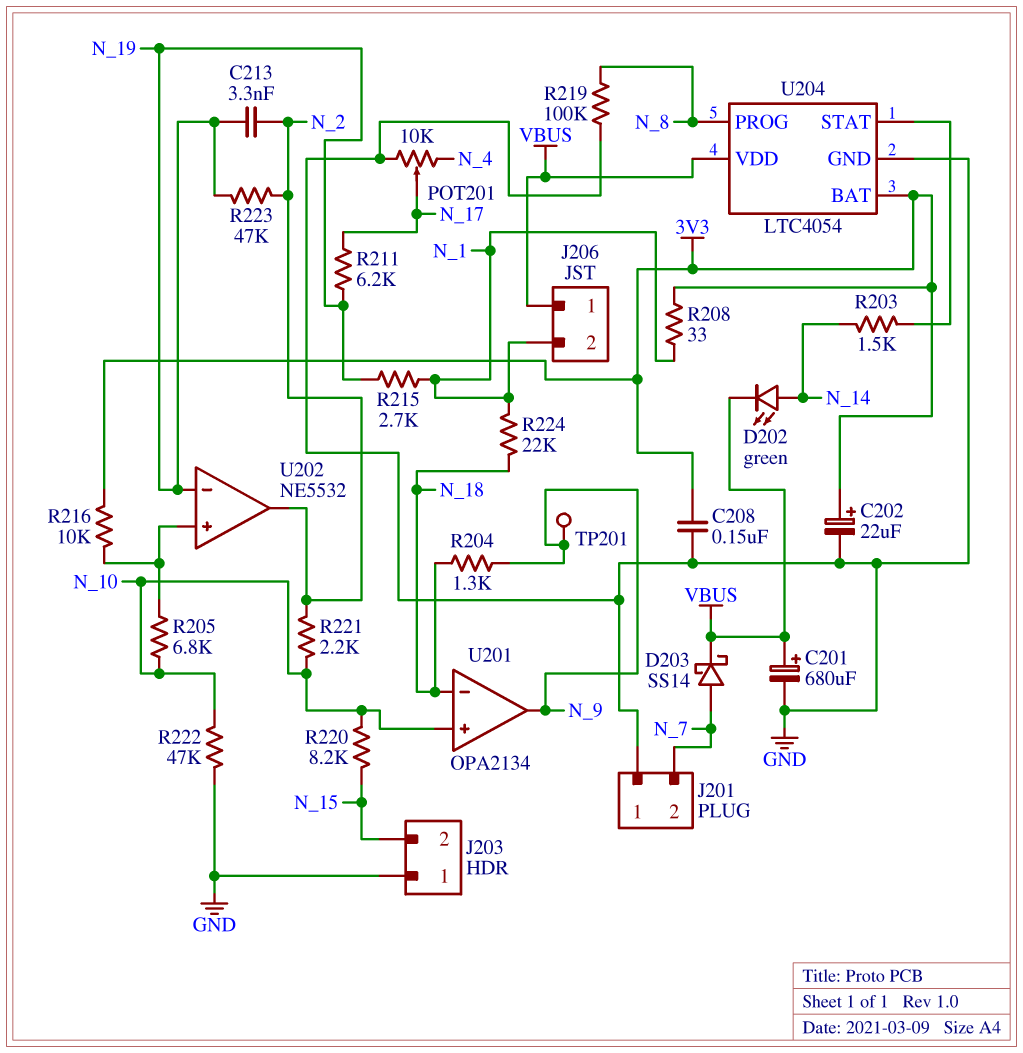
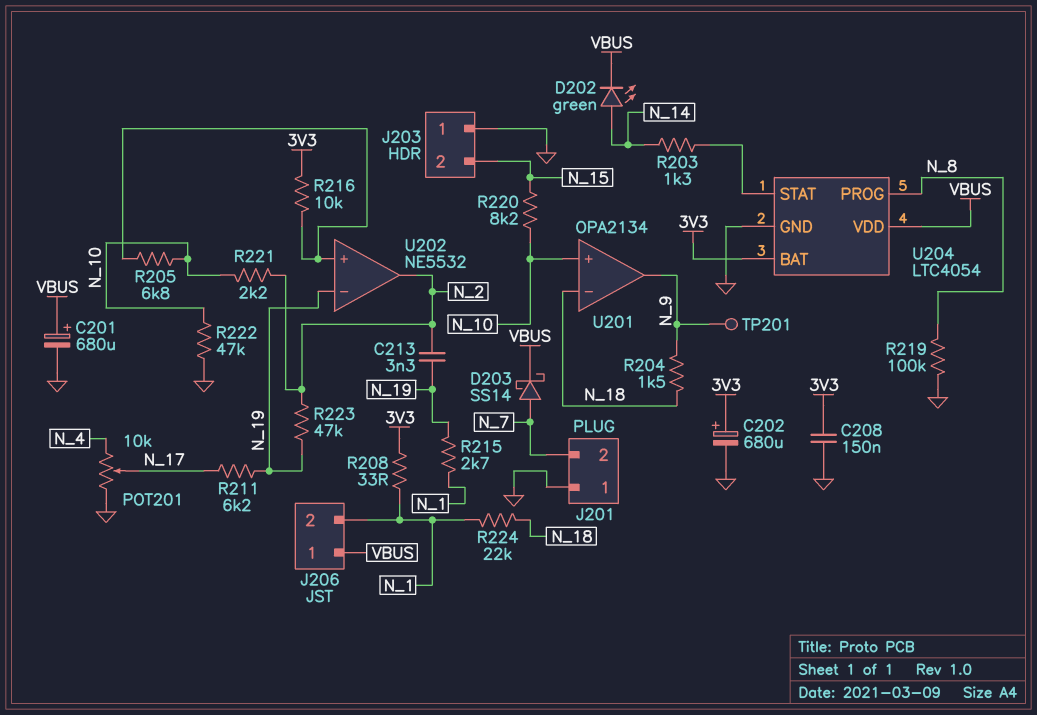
C202: 22uF (plus 3V3, minus GND) -> 680uF (plus 3V3, minus GND)
R203: 1.5k (N_14, U204/STAT) -> 1.3k (N_14, U204/STAT)
R204: 1.3k (N_9, N_18) -> 1.5k (N_9, N_18)

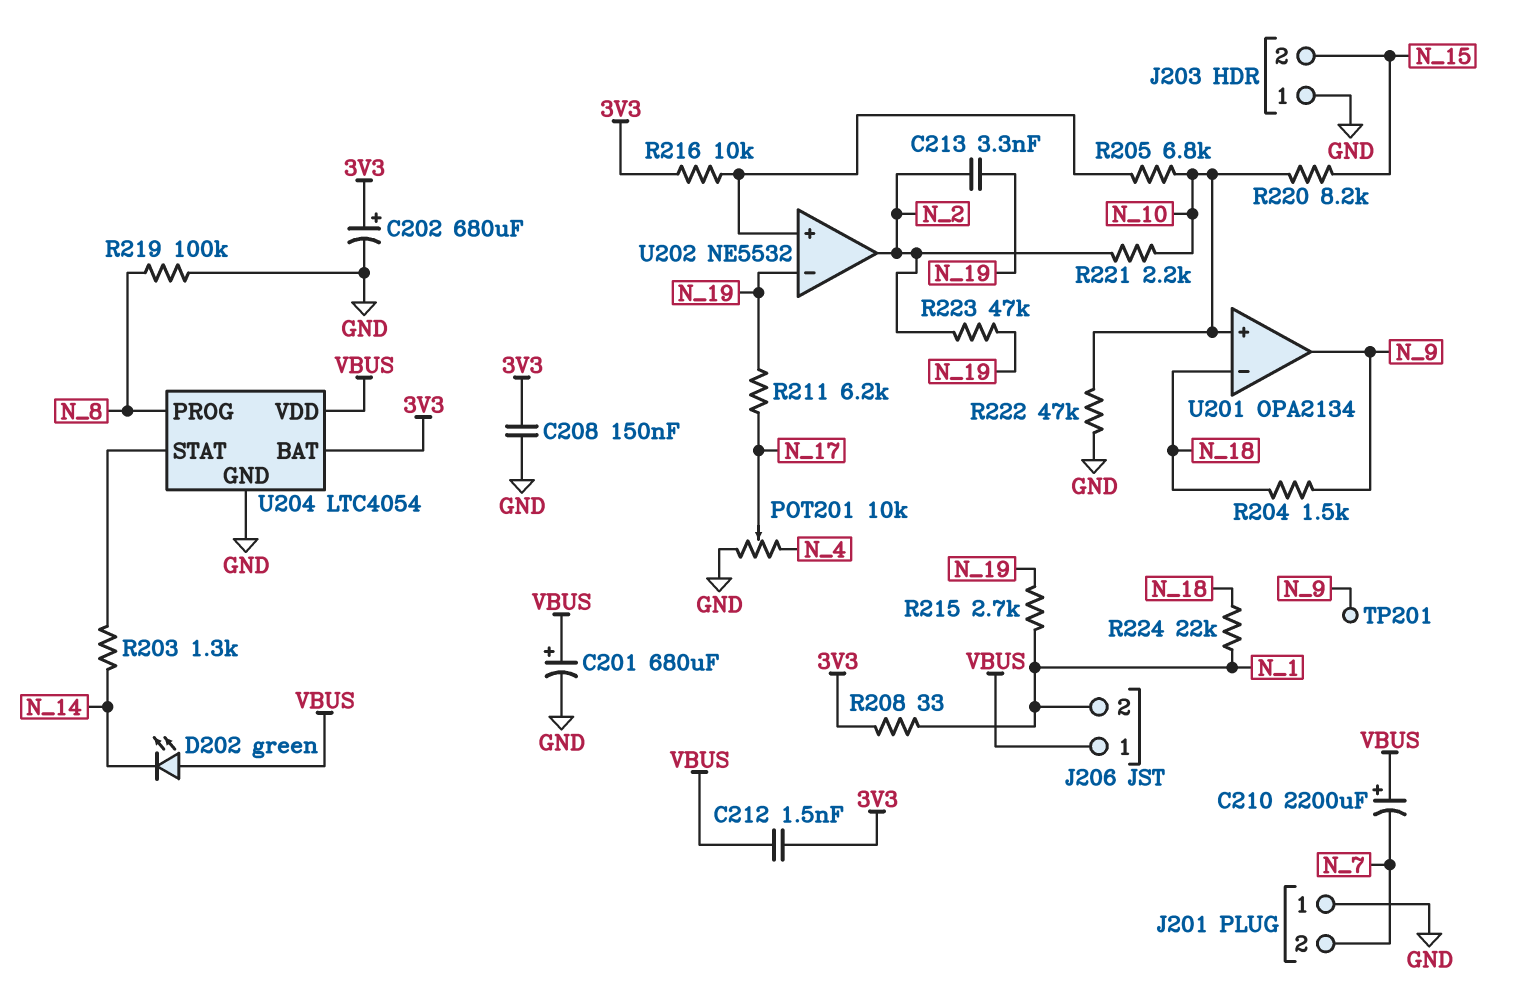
C210: none -> 2200uF (plus VBUS, minus N_7)
C212: none -> 1.5nF (3V3, VBUS)
D202: LED green (A N_14, K VBUS) -> LED green (A VBUS, K N_14)
D203: schottky SS14 (A N_7, K VBUS) -> none

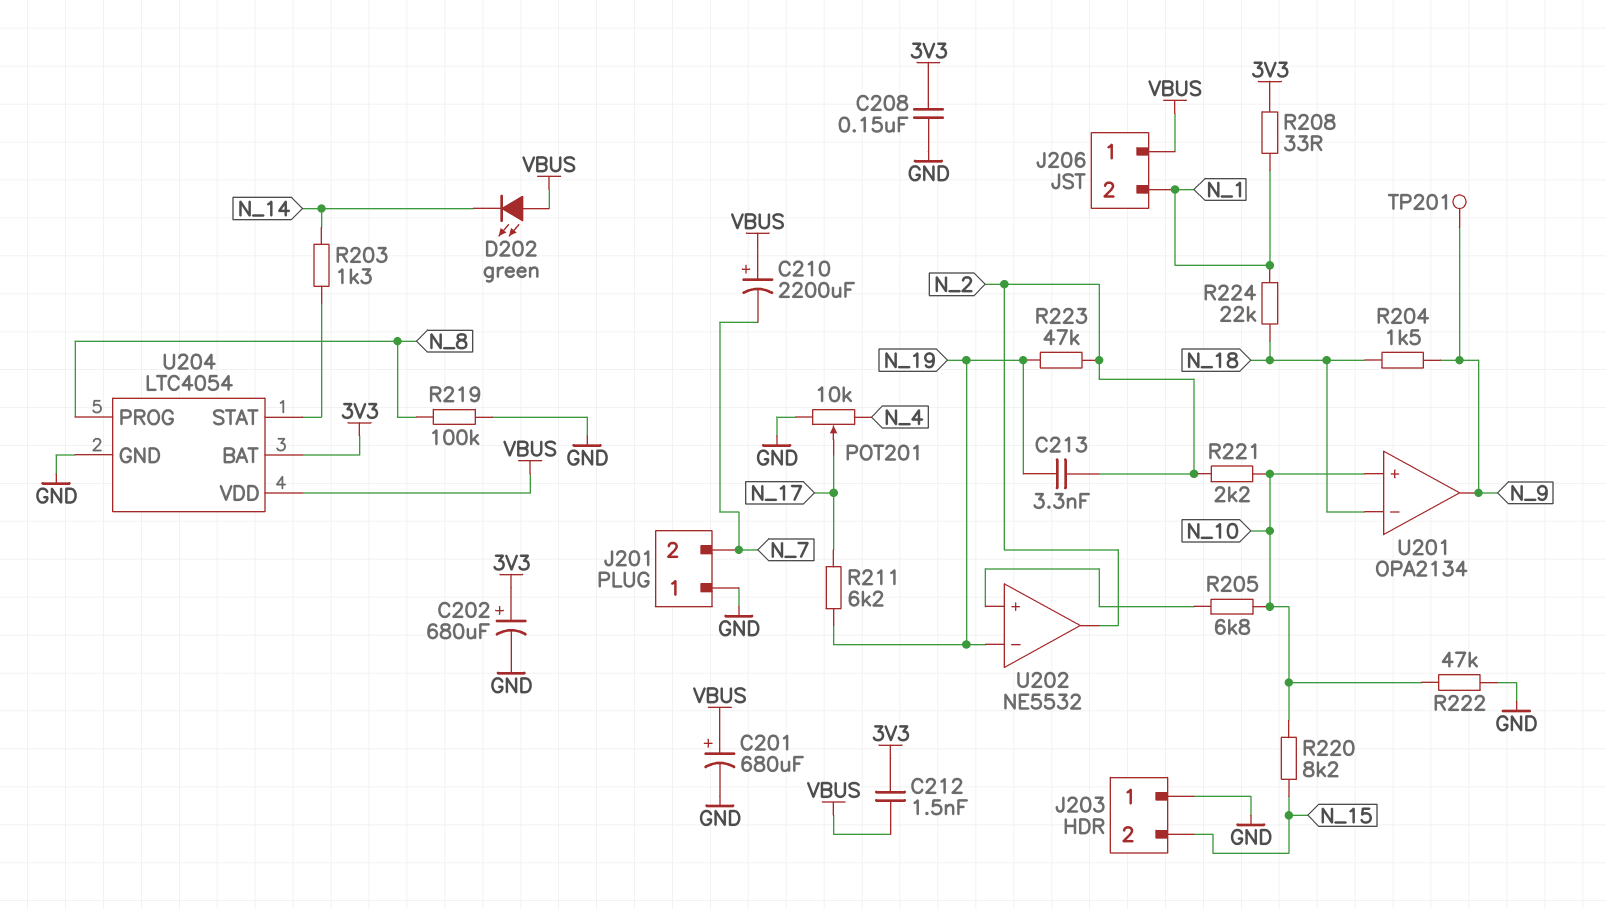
R215: 2.7k (N_1, N_19) -> none
R216: 10k (3V3, U202/in+) -> none

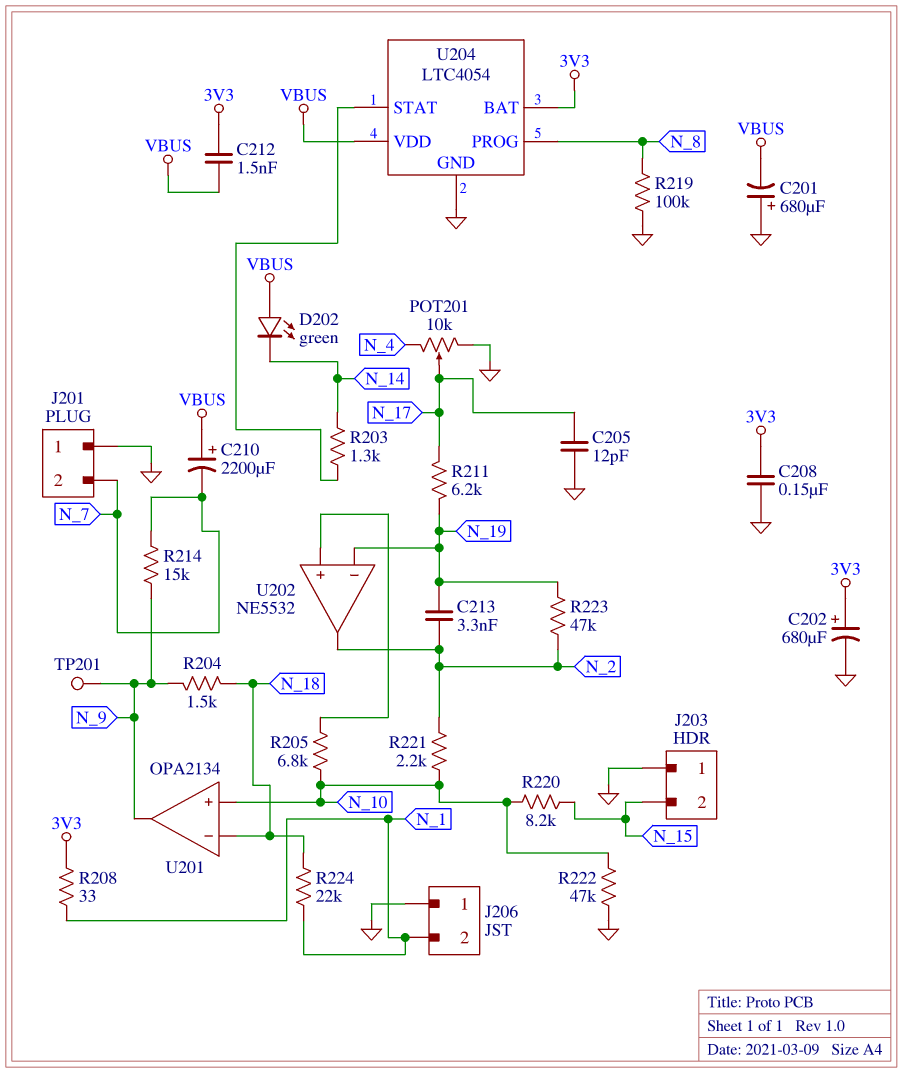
C201: 680uF (plus VBUS, minus GND) -> 680uF (plus GND, minus VBUS)
C205: none -> 12pF (GND, N_17)
J206 pin 1: VBUS -> GND
R214: none -> 15k (N_7, N_9)

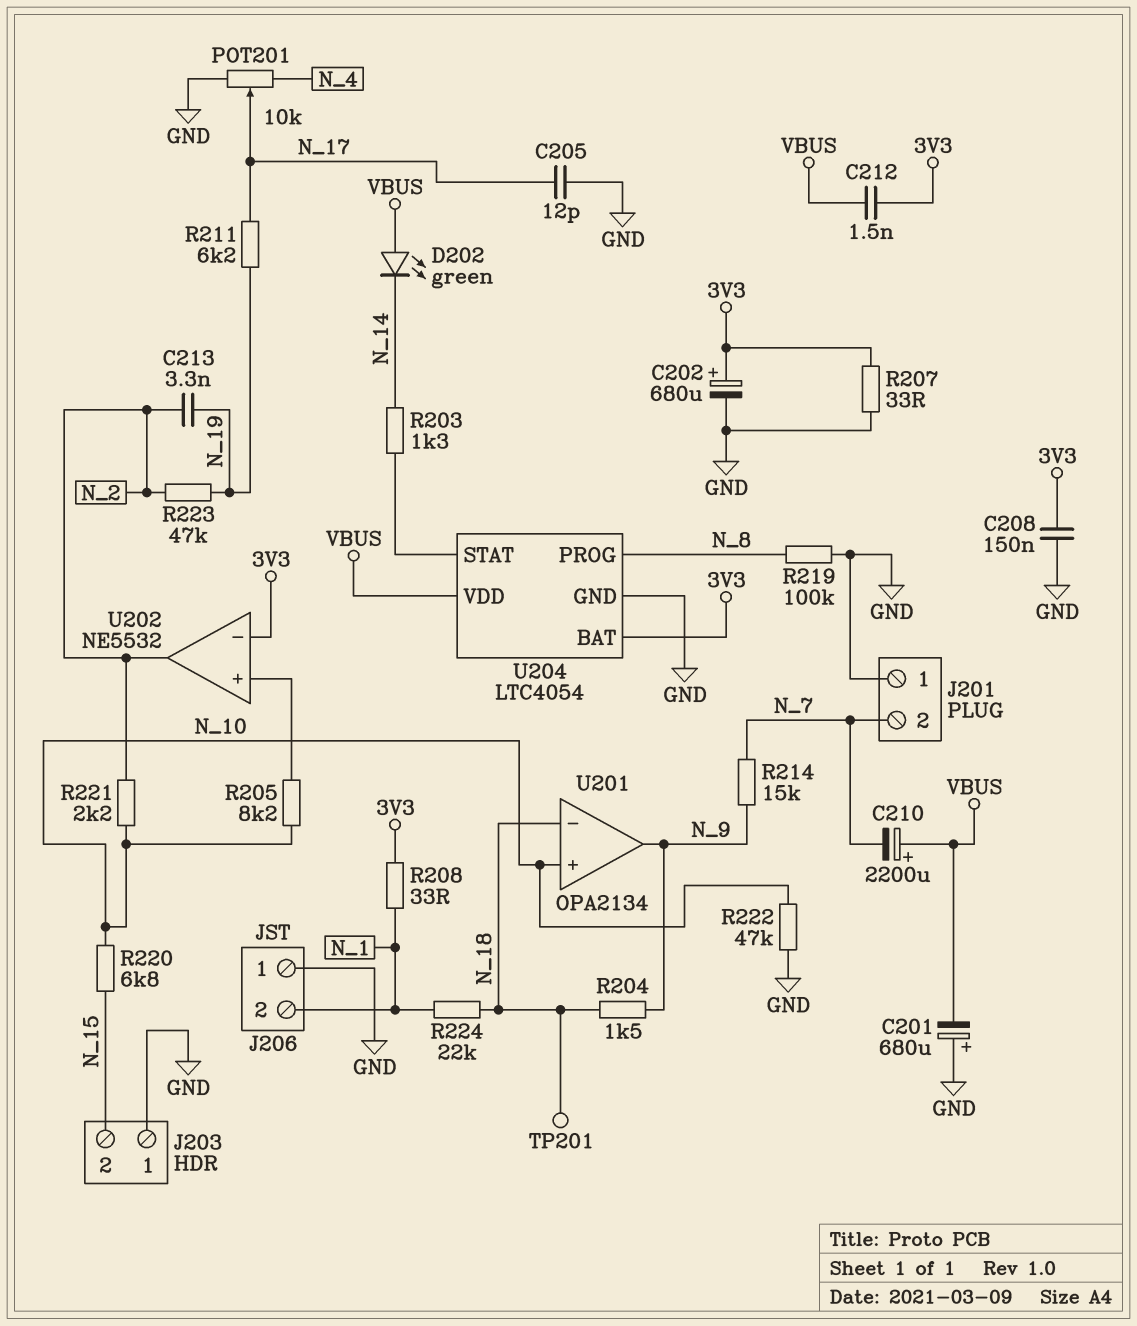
R205: 6.8k (N_10, U202/in+) -> 8.2k (N_10, U202/in+)
R207: none -> 33 (3V3, GND)
R220: 8.2k (N_10, N_15) -> 6.8k (N_10, N_15)
TP201: test point (N_9) -> test point (N_18)
U202 pin in-: N_19 -> 3V3

